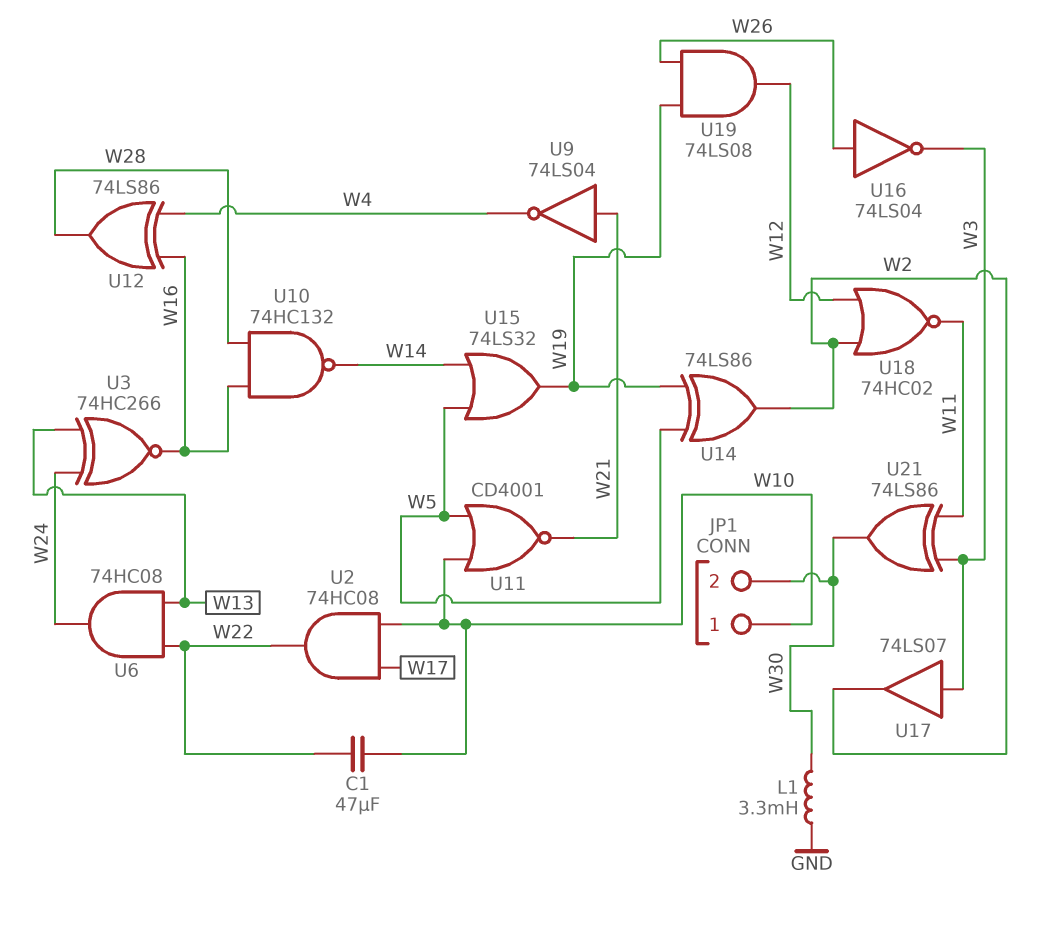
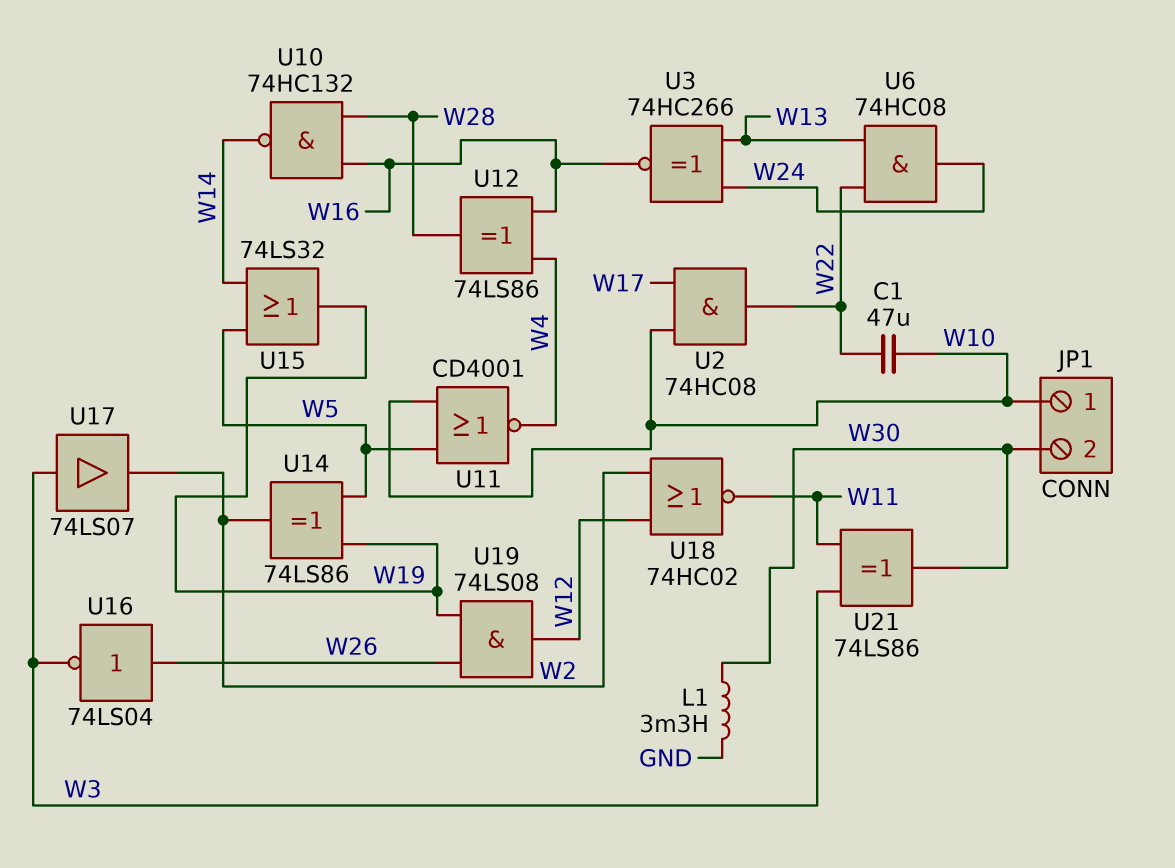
U9: NOT 74LS04 (in W21, out W4) -> none
U11: NOR CD4001 (in W5, in W10, out W21) -> NOR CD4001 (in W5, in W10, out W4)

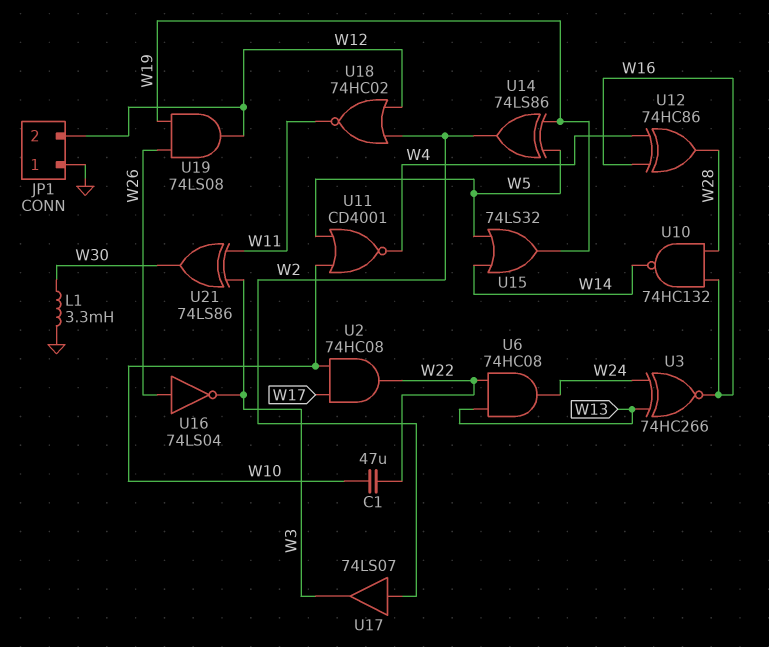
JP1 pin 1: W10 -> GND
JP1 pin 2: W30 -> W12
U12: XOR 74LS86 (in W4, in W16, out W28) -> XOR 74HC86 (in W4, in W16, out W28)
U17: buffer 74LS07 (in W3, out W2) -> buffer 74LS07 (in W2, out W3)

